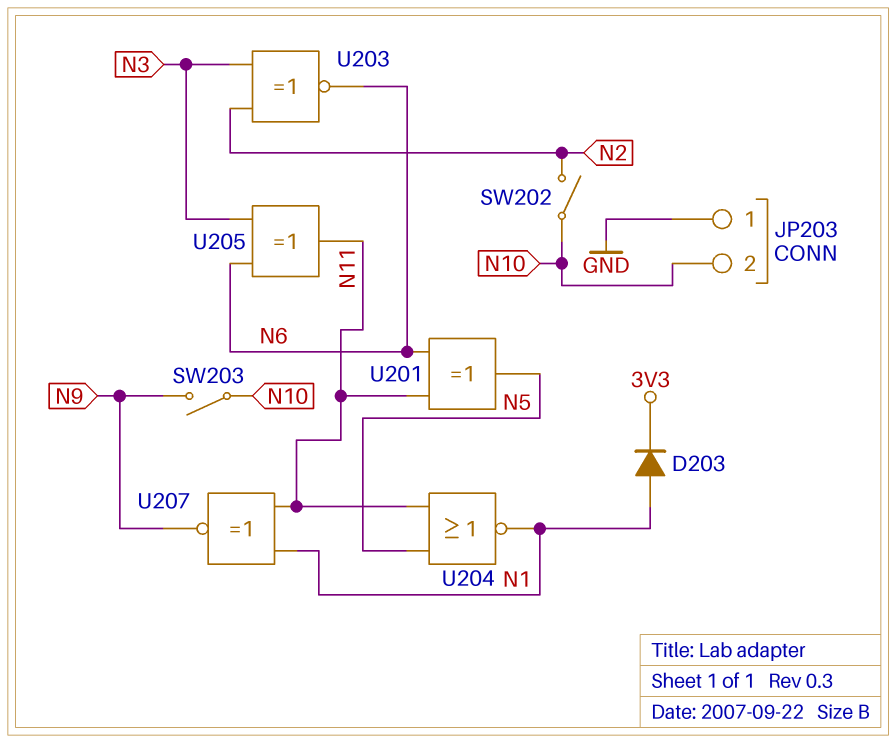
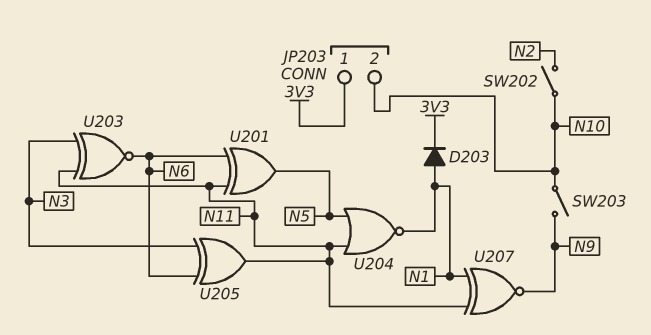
JP203 pin 1: GND -> 3V3
U203: XNOR (in N2, in N3, out N6) -> XNOR (in N3, in N11, out N6)

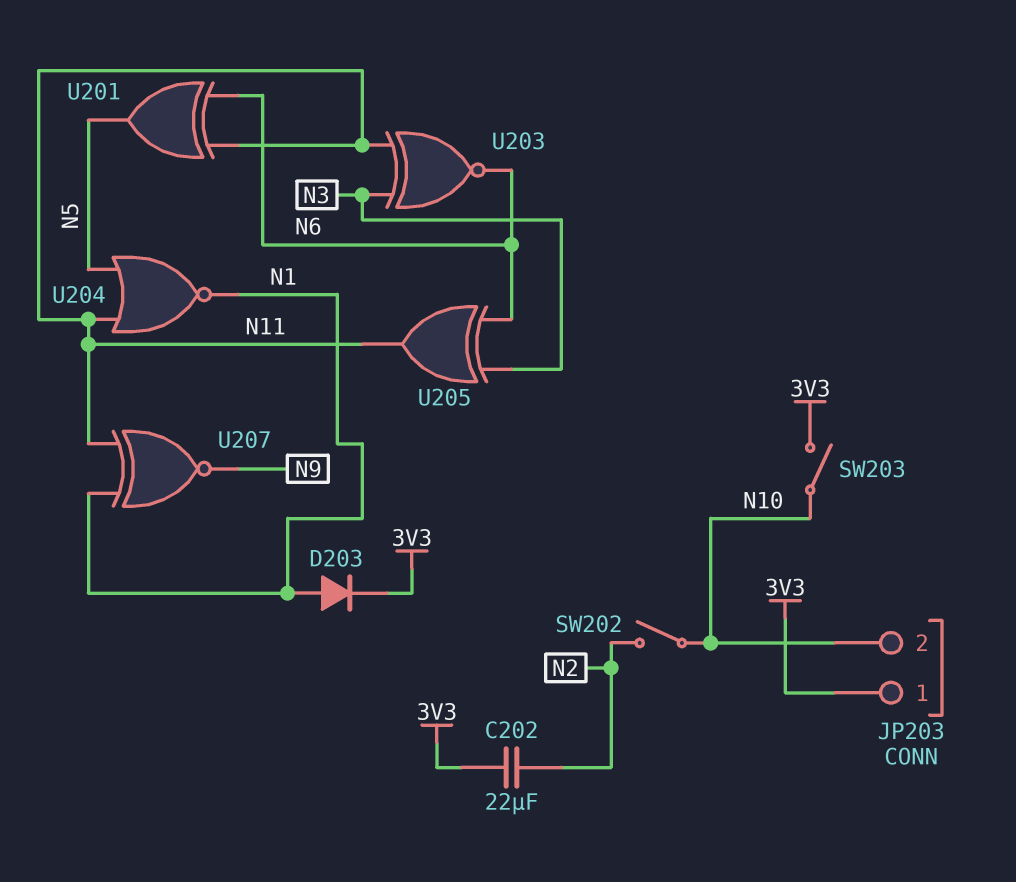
C202: none -> 22uF (3V3, N2)
SW203: switch (N9, N10) -> switch (3V3, N10)

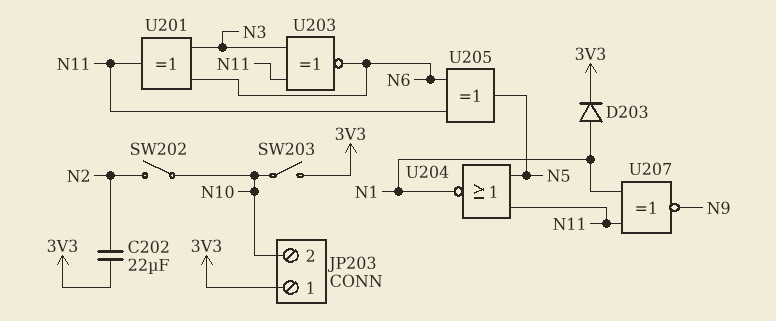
U201: XOR (in N6, in N11, out N5) -> XOR (in N3, in N6, out N11)
U205: XOR (in N3, in N6, out N11) -> XOR (in N6, in N11, out N5)

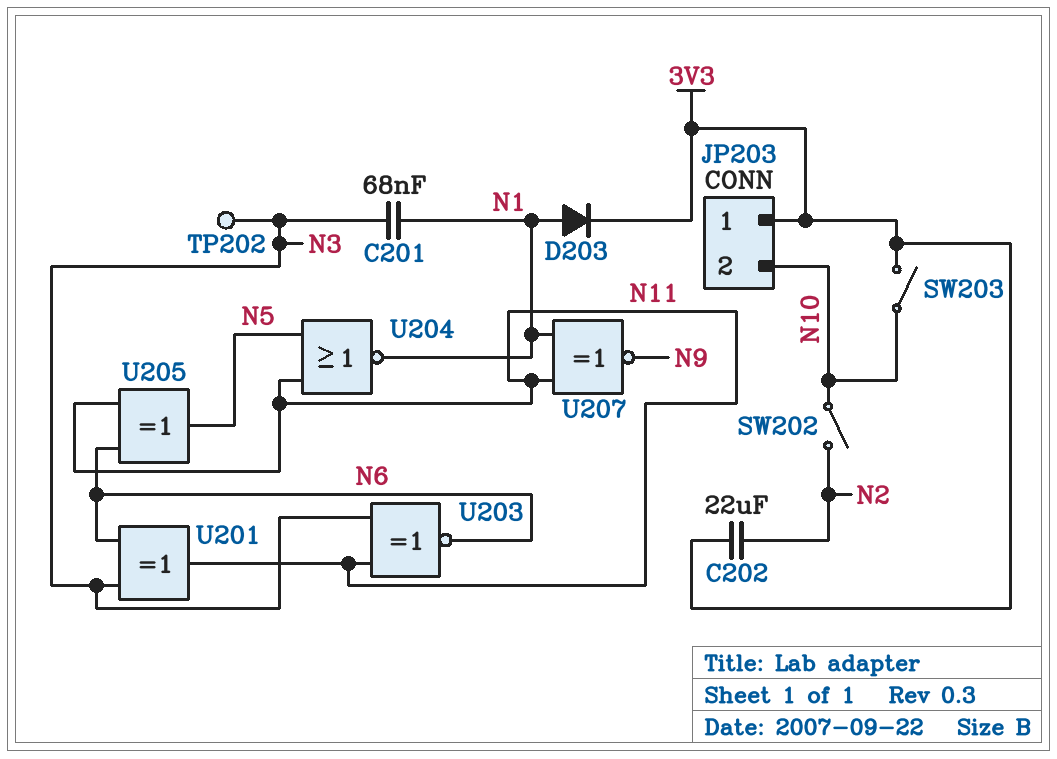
C201: none -> 68nF (N1, N3)
TP202: none -> test point (N3)

